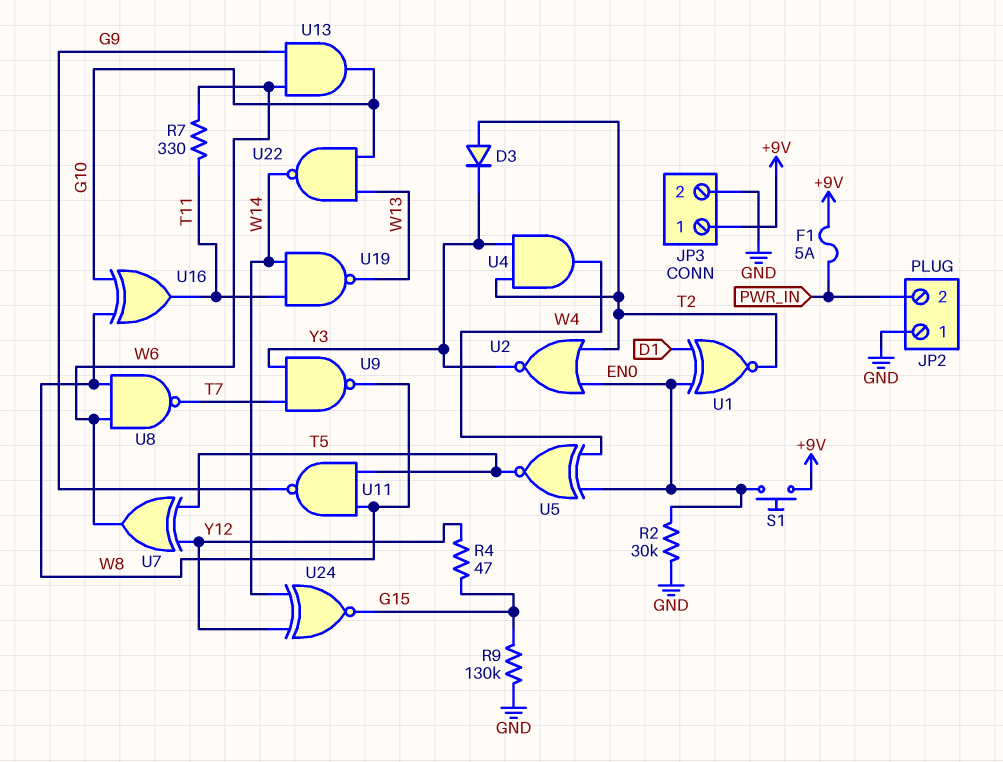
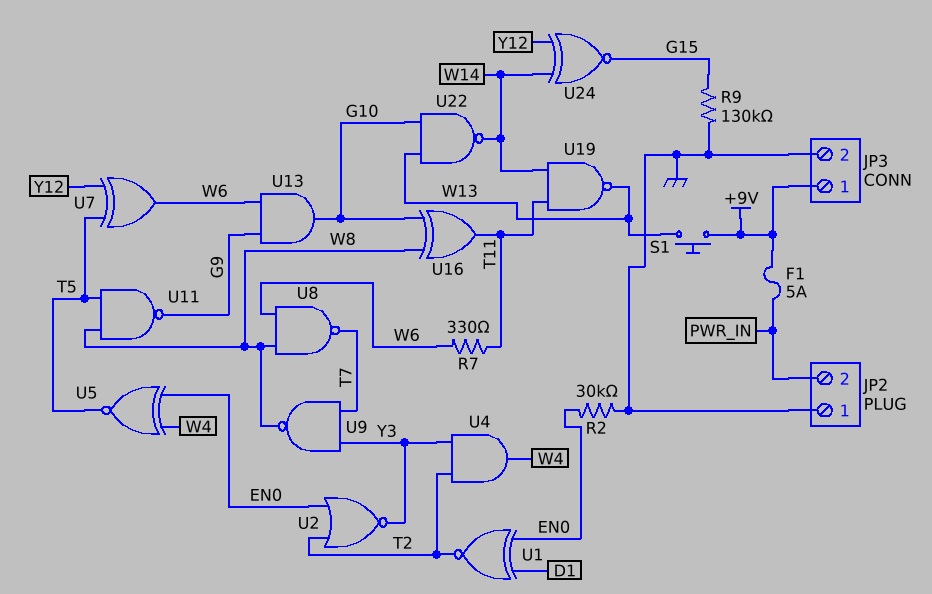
D3: diode (A T2, K Y3) -> none
R4: 47 (G15, Y12) -> none
S1: button (+9V, EN0) -> button (+9V, W13)

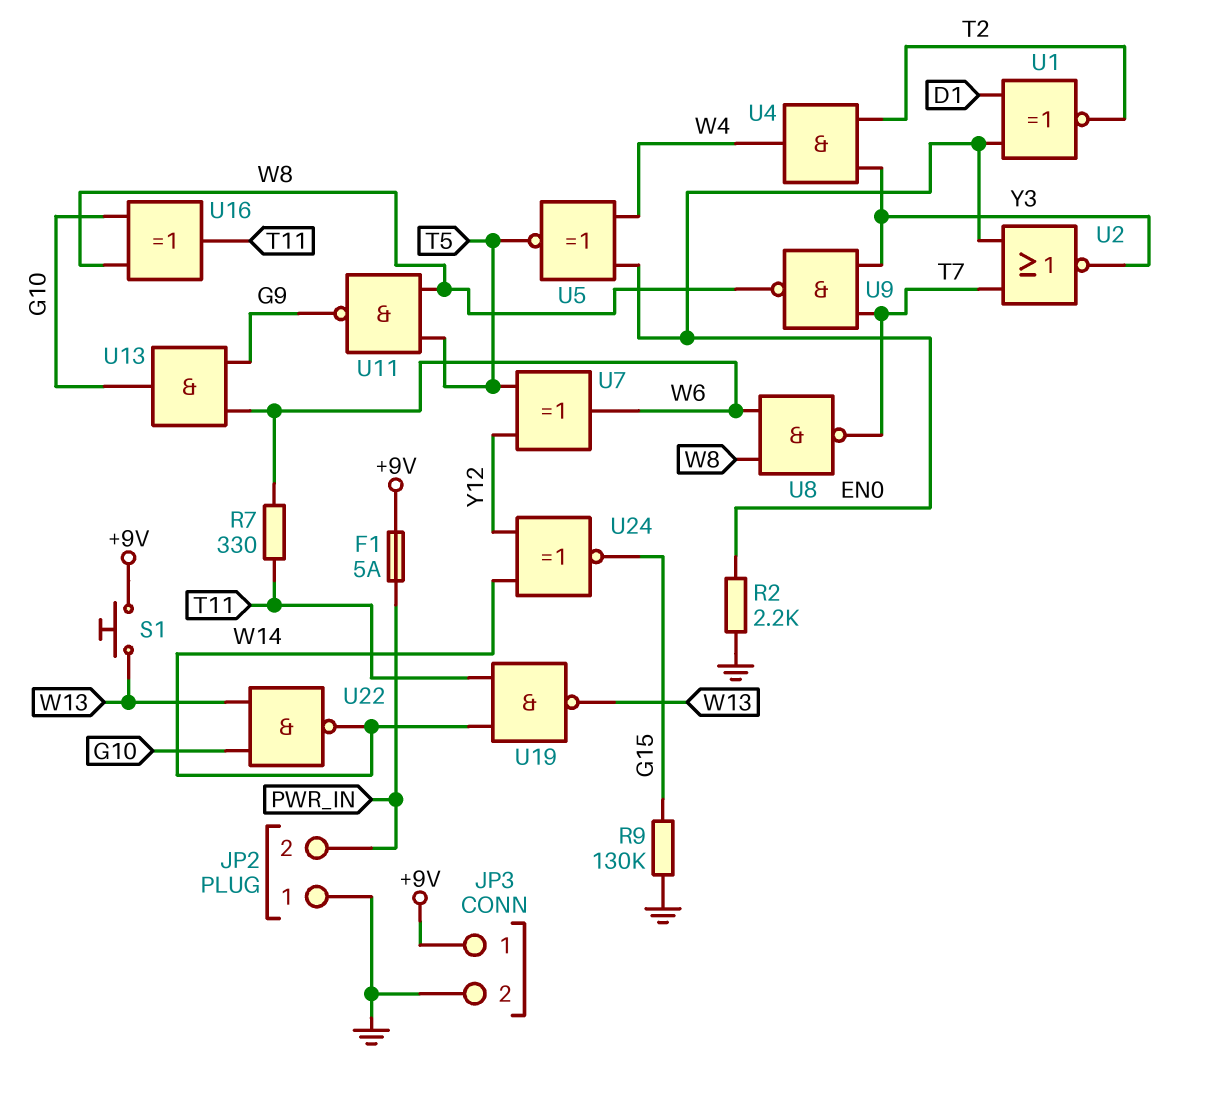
R2: 30k (EN0, GND) -> 2.2k (EN0, GND)
U2: NOR (in EN0, in T2, out Y3) -> NOR (in EN0, in T7, out Y3)

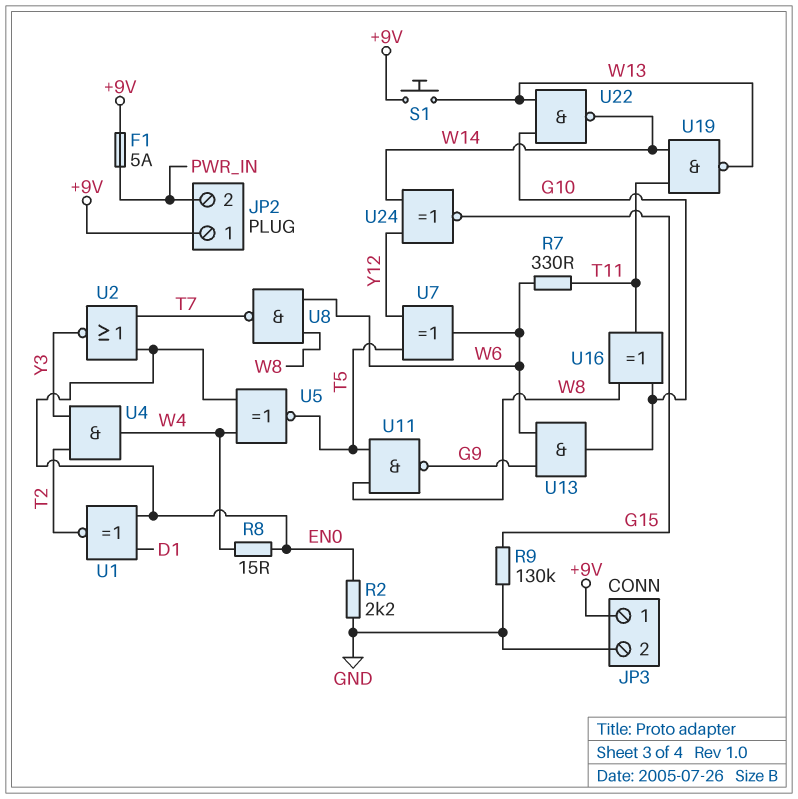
JP2 pin 1: GND -> +9V
R8: none -> 15 (EN0, W4)
U9: NAND (in T7, in Y3, out W8) -> none

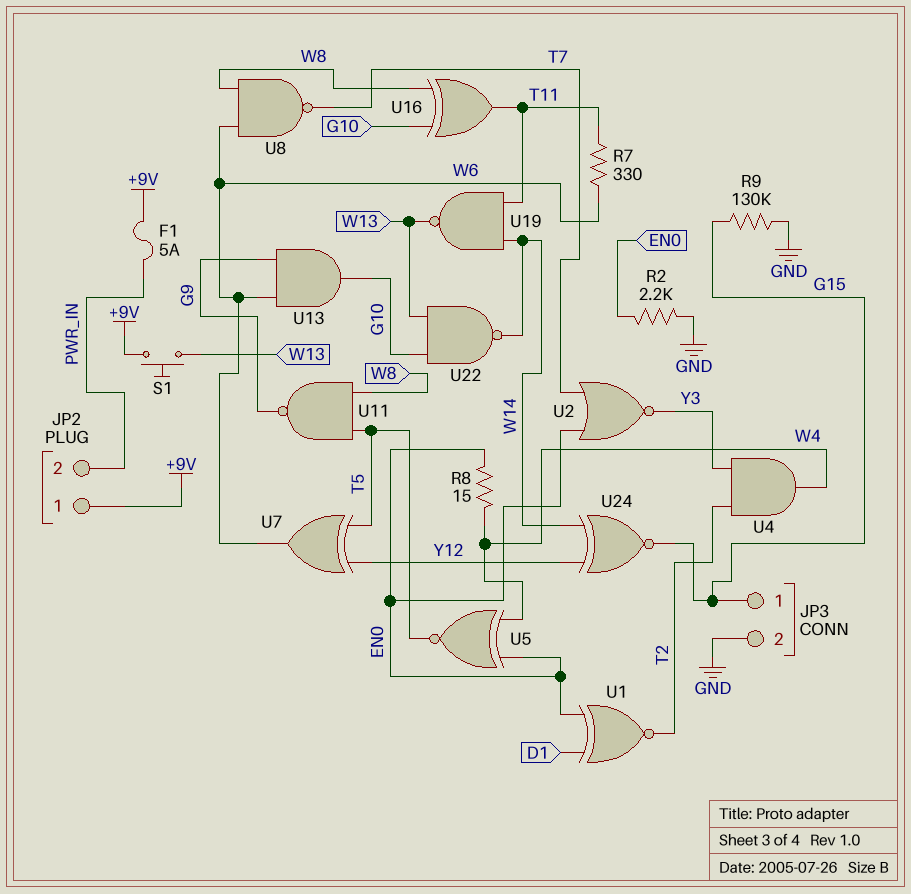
JP3 pin 1: +9V -> G15

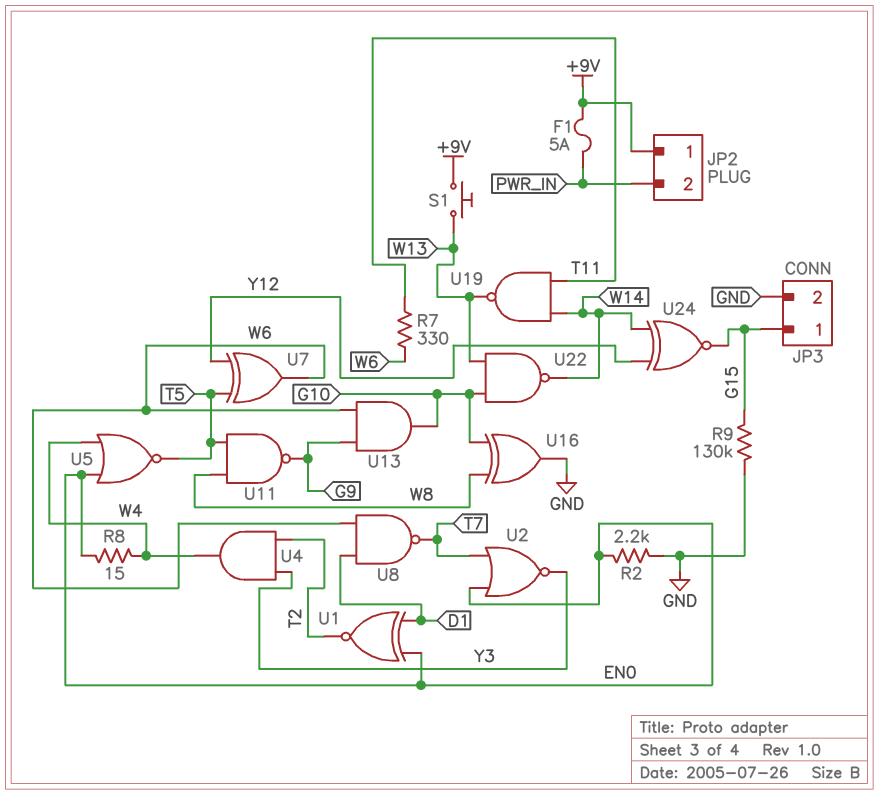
U5: XNOR (in EN0, in W4, out T5) -> NOR (in EN0, in W4, out T5)
U8: NAND (in W6, in W8, out T7) -> NAND (in D1, in W6, out T7)
U16: XOR (in G10, in W8, out T11) -> XOR (in G10, in W8, out GND)

